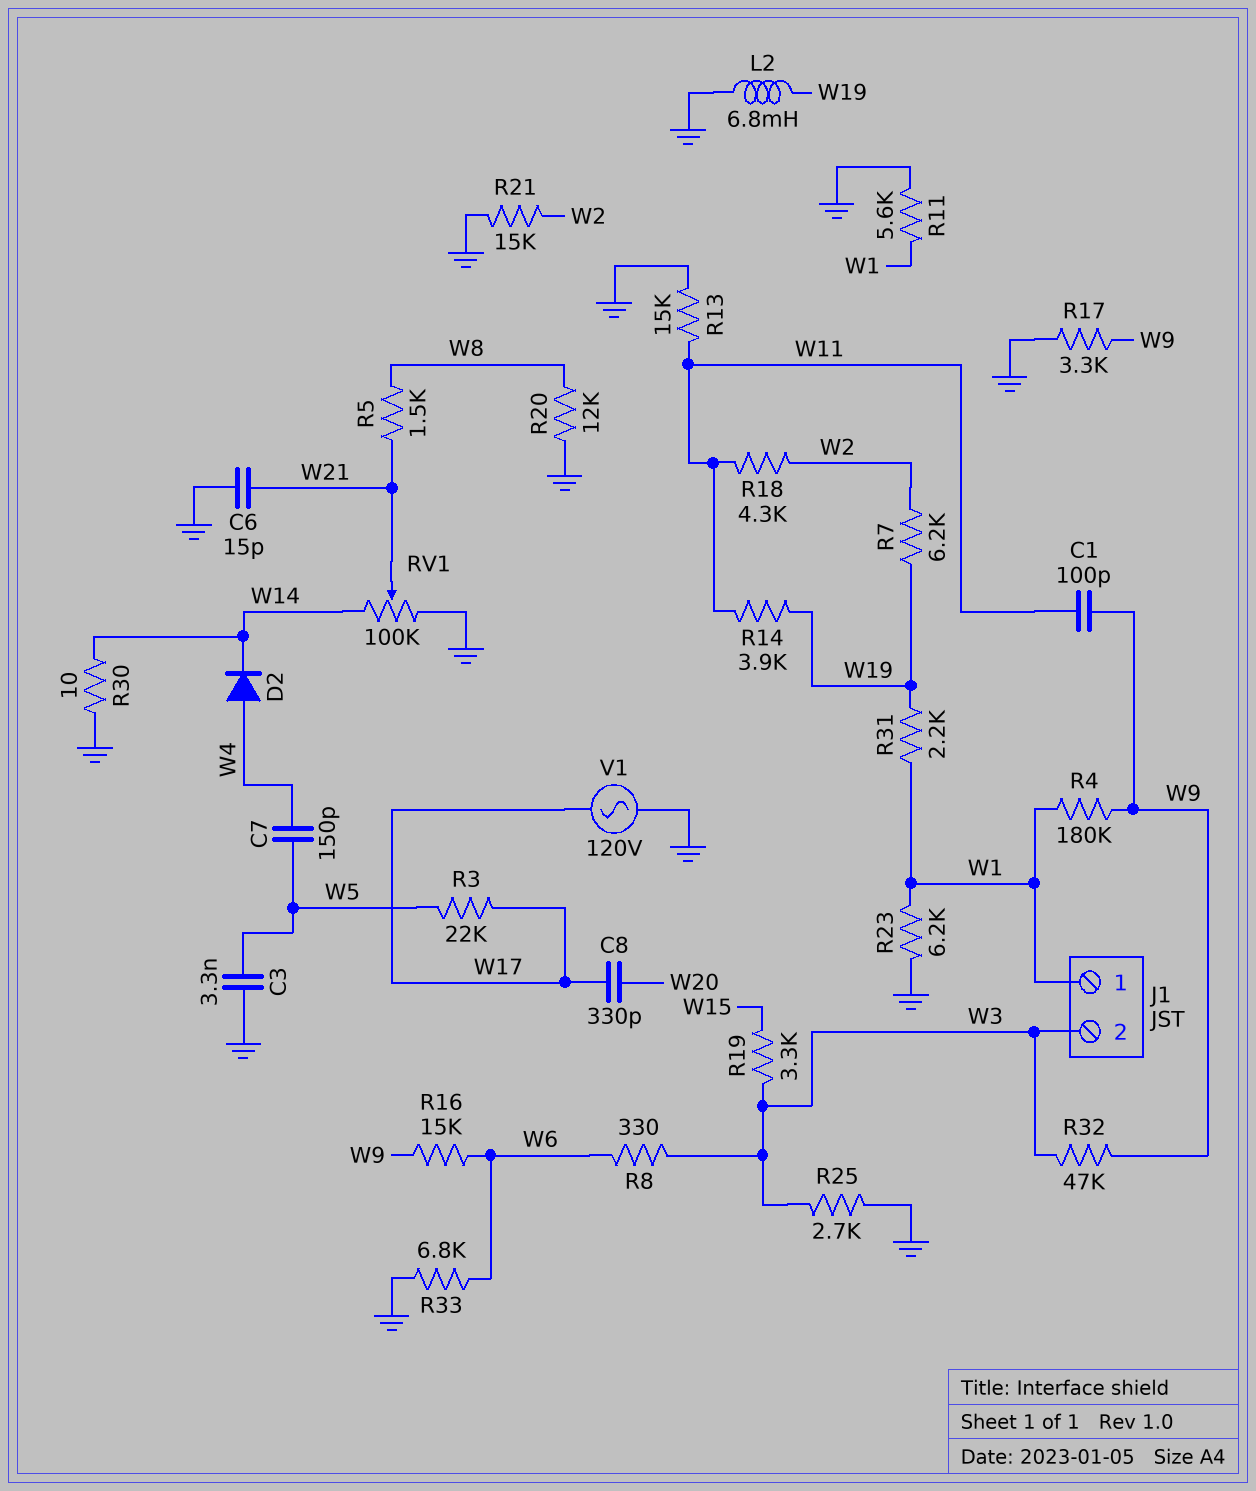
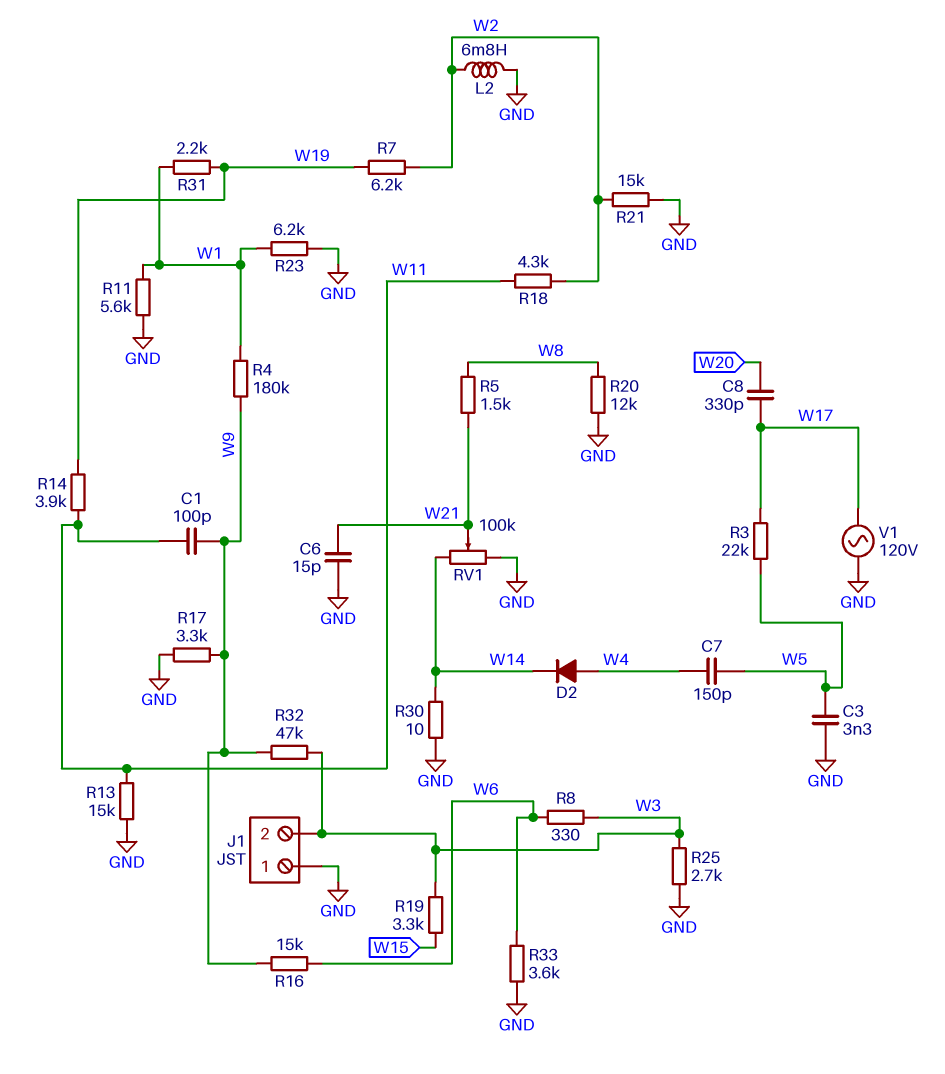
J1 pin 1: W1 -> GND
L2: 6.8mH (GND, W19) -> 6.8mH (GND, W2)
R33: 6.8k (GND, W6) -> 3.6k (GND, W6)

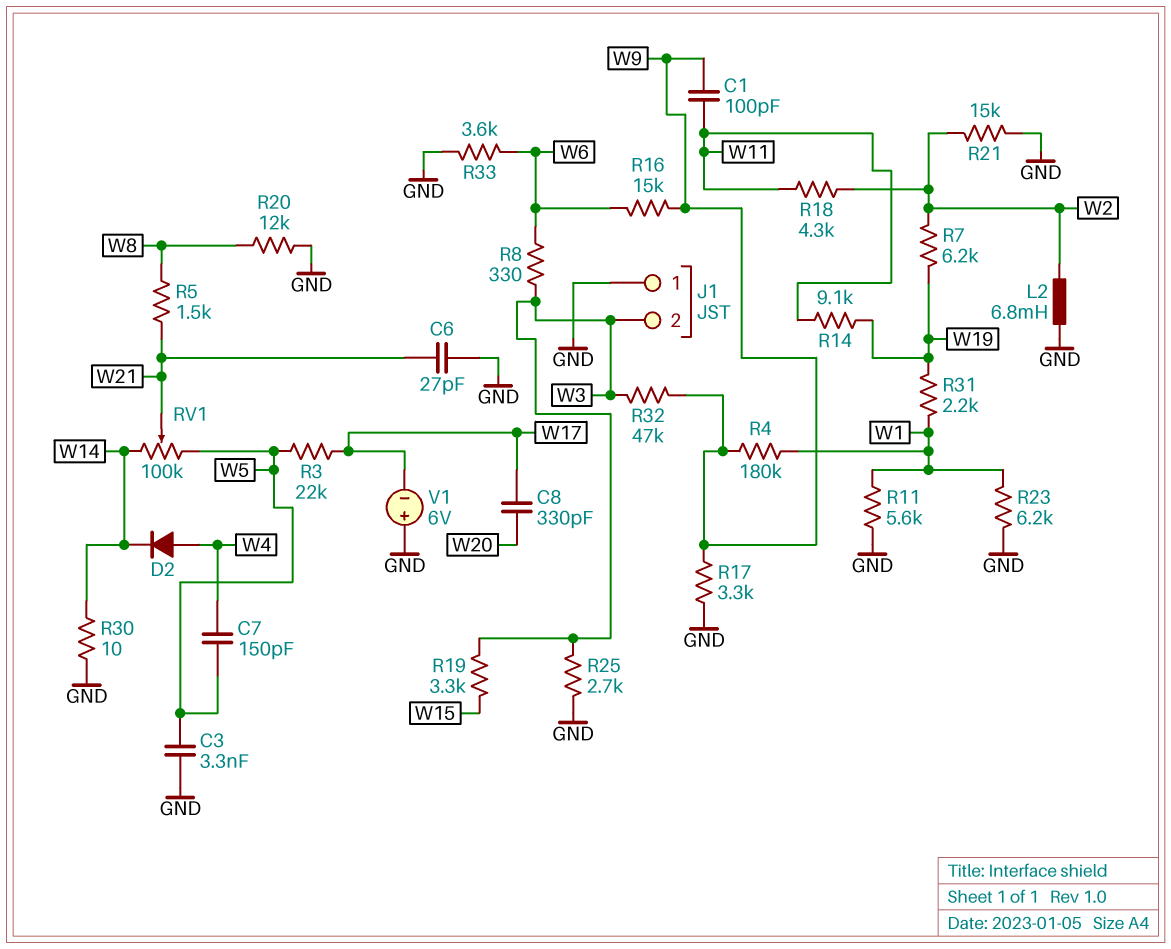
C6: 15pF (GND, W21) -> 27pF (GND, W21)
R13: 15k (GND, W11) -> none
R14: 3.9k (W11, W19) -> 9.1k (W11, W19)
RV1: 100k (GND, W14, wiper W21) -> 100k (W5, W14, wiper W21)
V1: AC 120V (GND, W17) -> 6V (plus GND, minus W17)

